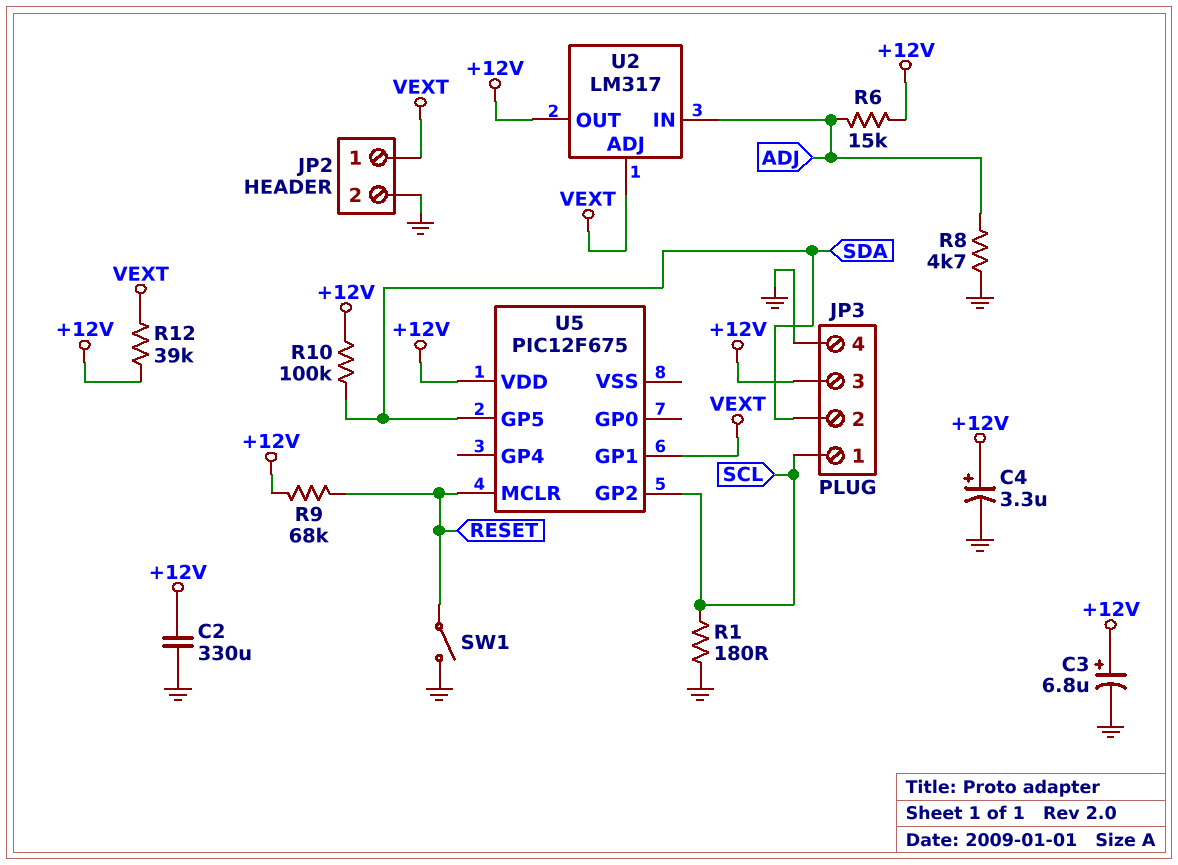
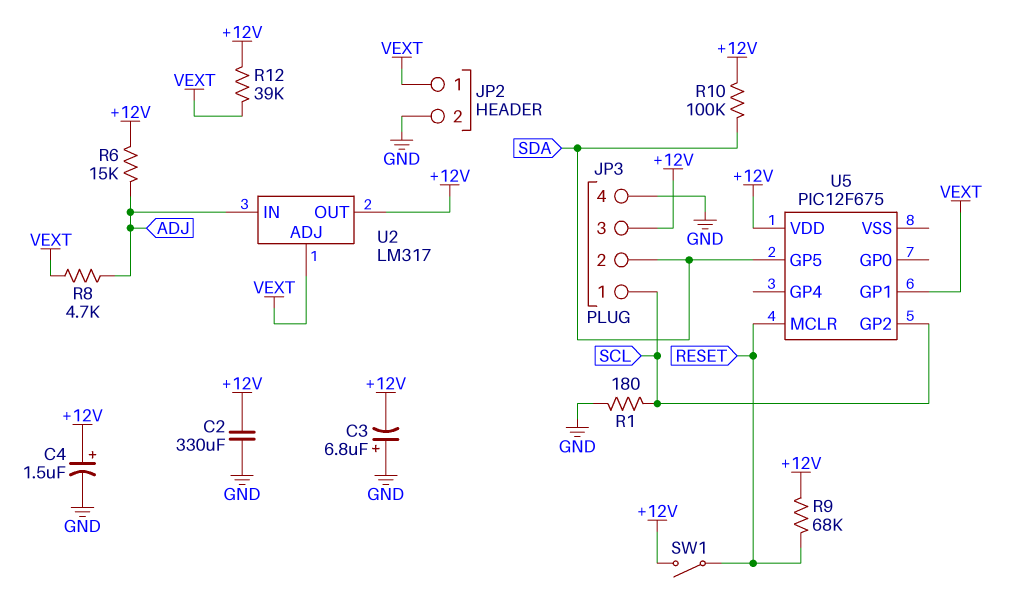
C3: 6.8uF (plus +12V, minus GND) -> 6.8uF (plus GND, minus +12V)
C4: 3.3uF (plus +12V, minus GND) -> 1.5uF (plus +12V, minus GND)
R8: 4.7k (ADJ, GND) -> 4.7k (ADJ, VEXT)
SW1: switch (GND, RESET) -> switch (+12V, RESET)

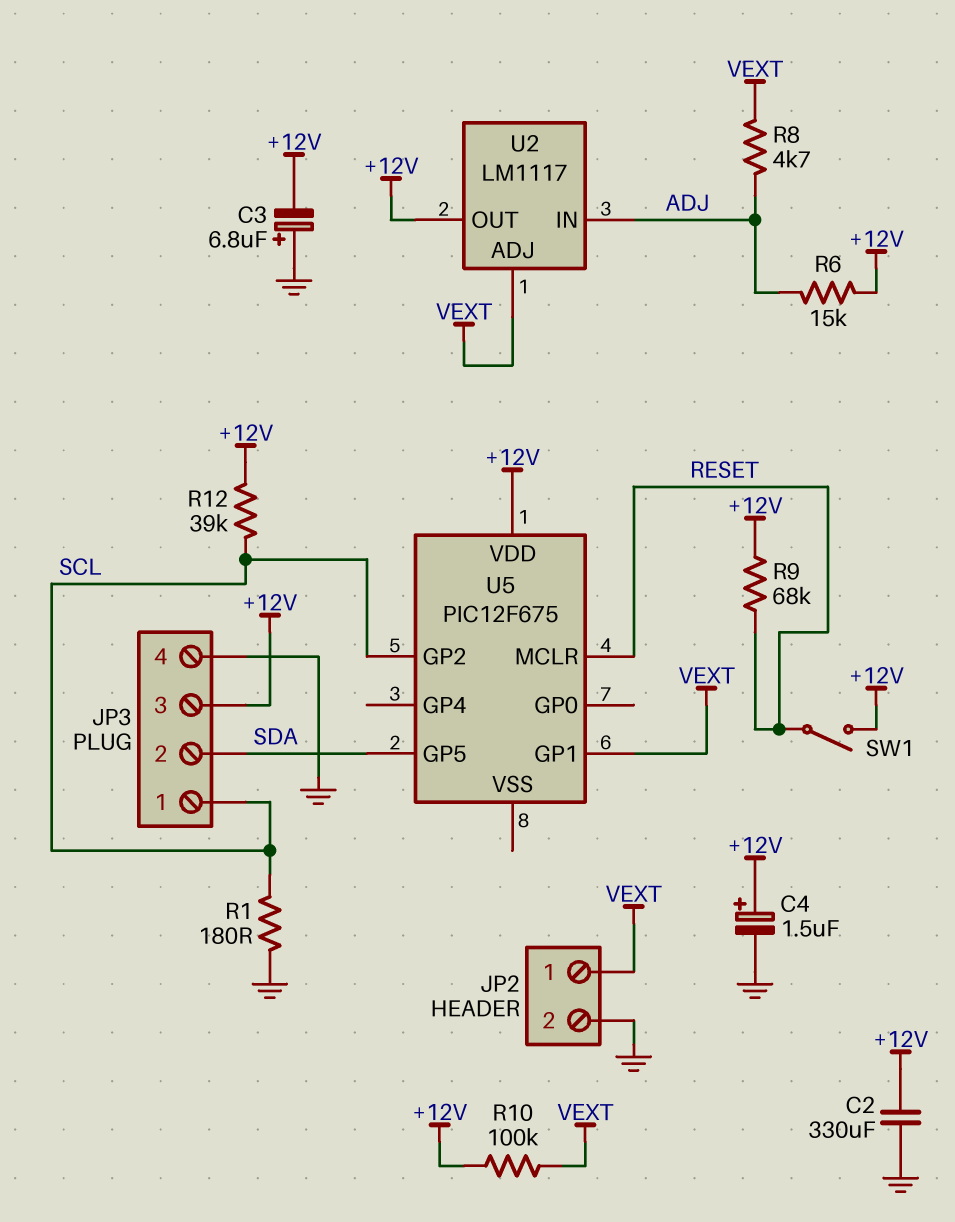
R10: 100k (+12V, SDA) -> 100k (+12V, VEXT)
R12: 39k (+12V, VEXT) -> 39k (+12V, SCL)
U2: LM317 -> LM1117

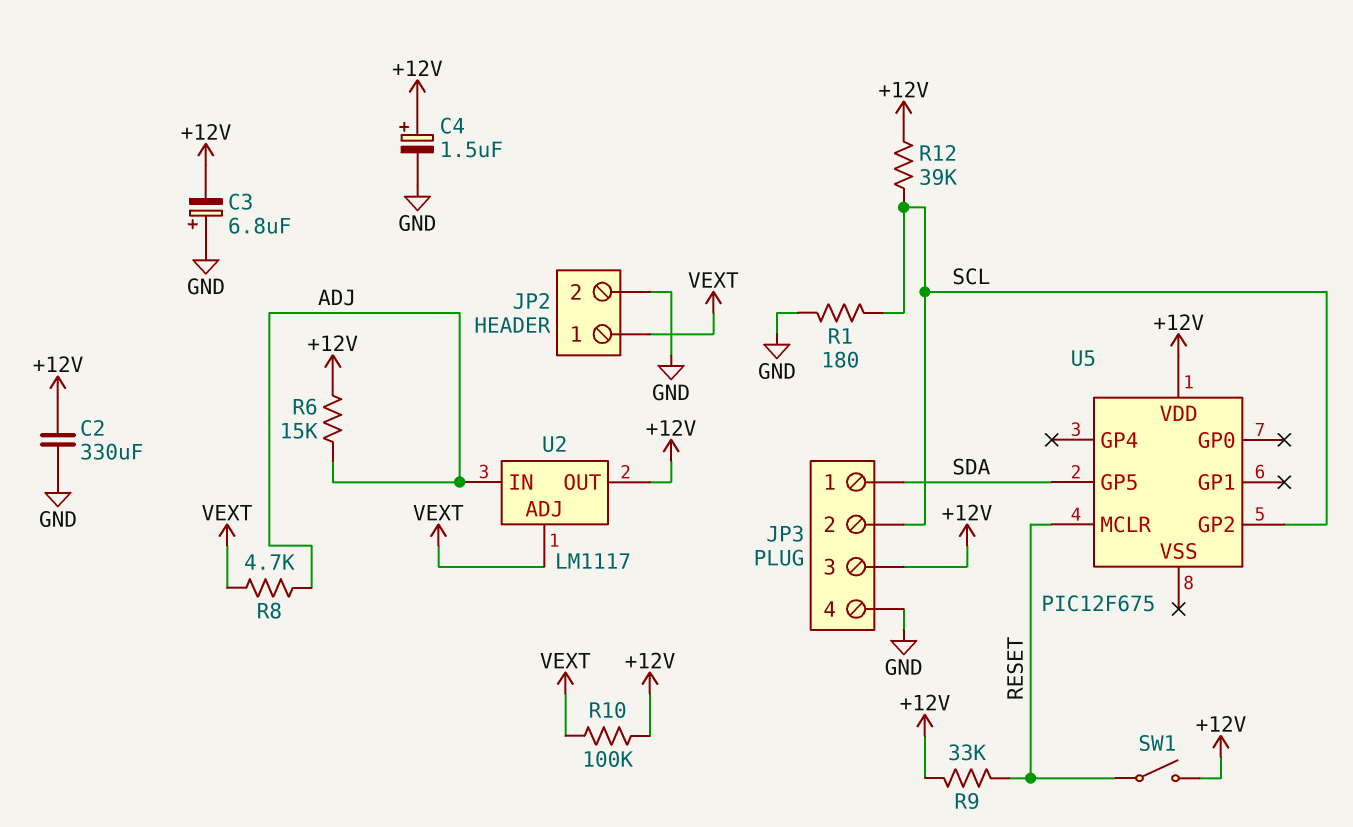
JP3 pin 1: SCL -> SDA
JP3 pin 2: SDA -> SCL
R9: 68k (+12V, RESET) -> 33k (+12V, RESET)
U5 pin GP1: VEXT -> none

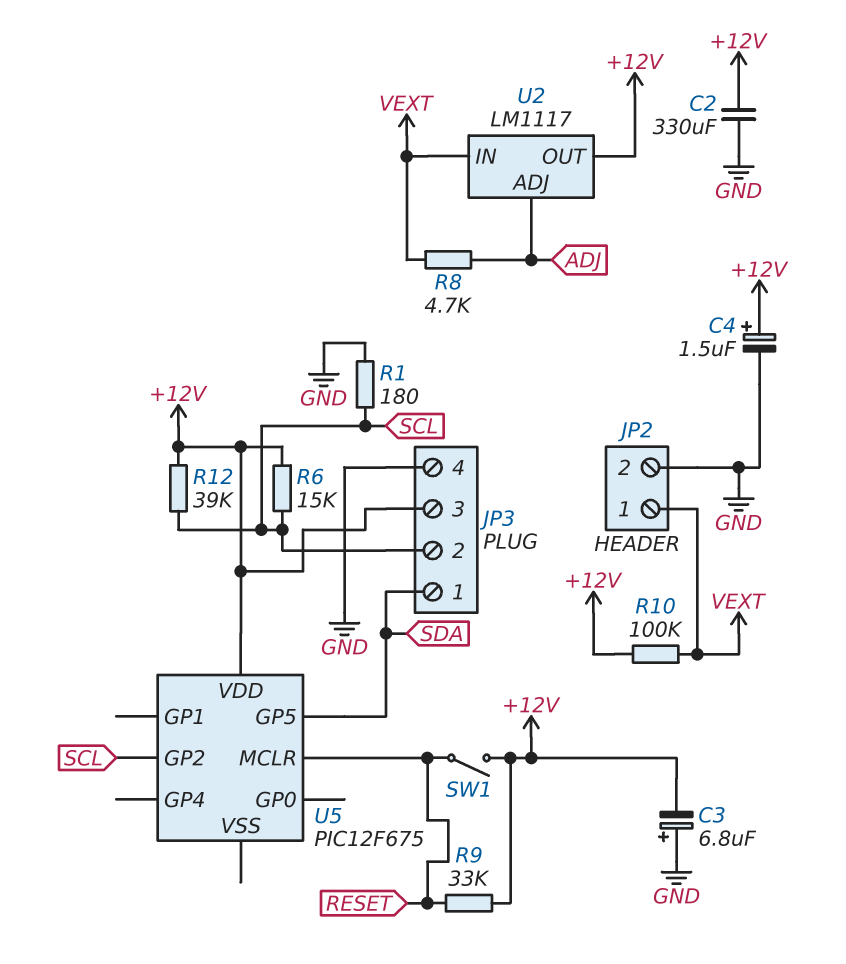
R6: 15k (+12V, ADJ) -> 15k (+12V, SCL)
U2 pin ADJ: VEXT -> ADJ
U2 pin IN: ADJ -> VEXT

